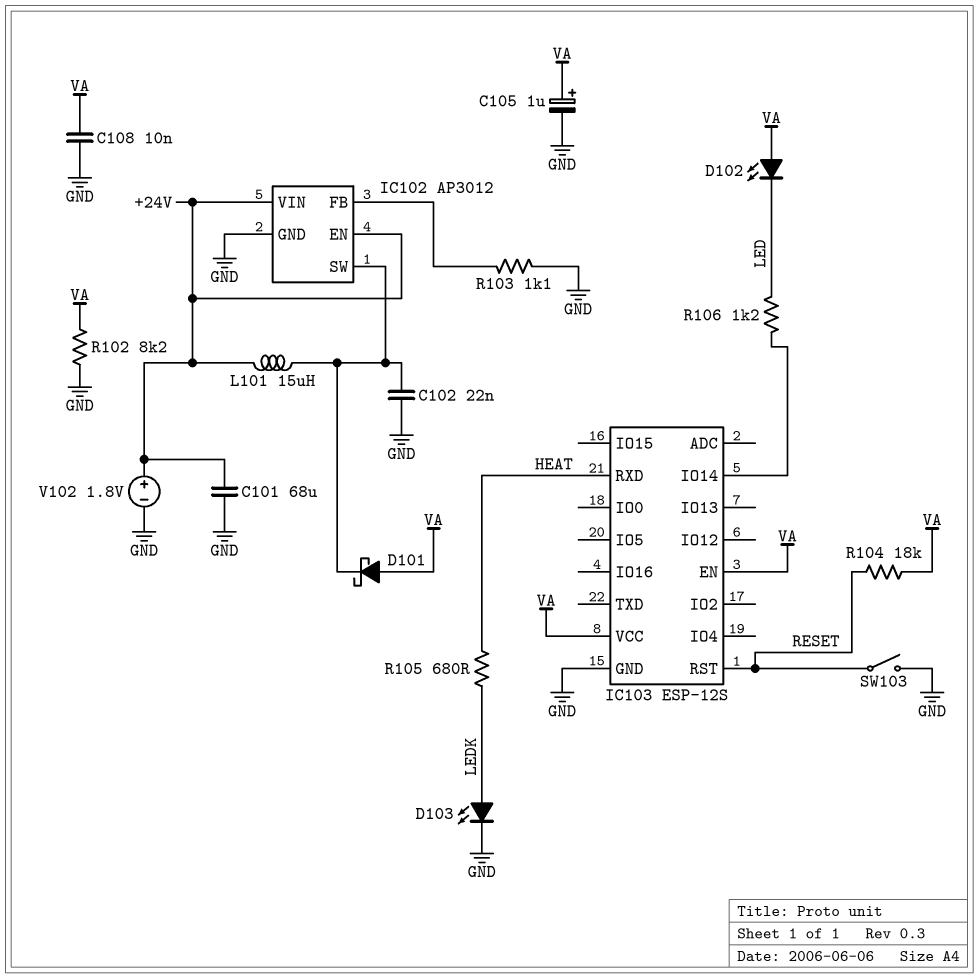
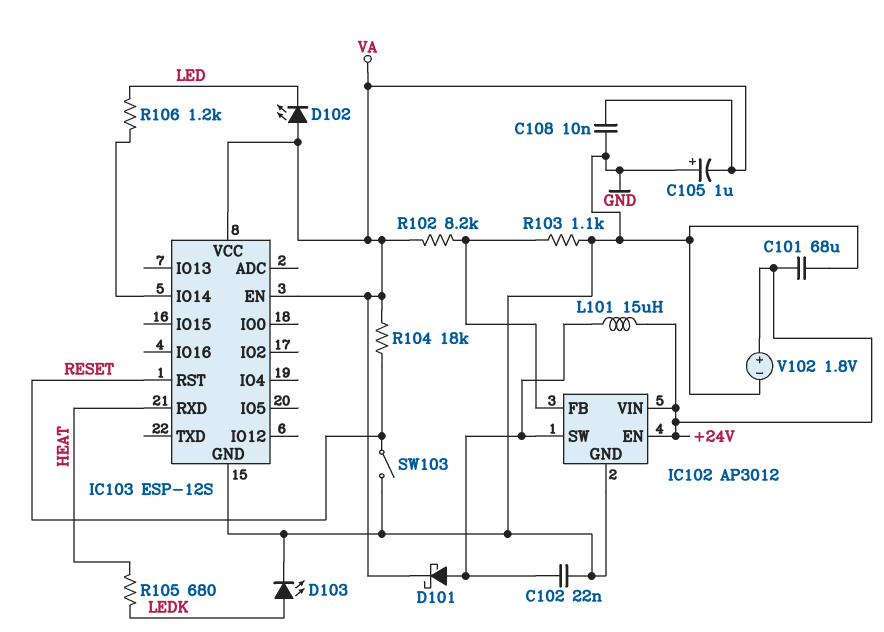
C105: 1uF (plus VA, minus GND) -> 1uF (plus GND, minus VA)
D101: schottky (A VA, K IC102/SW) -> schottky (A IC102/SW, K VA)
R102: 8.2k (GND, VA) -> 8.2k (IC102/FB, VA)

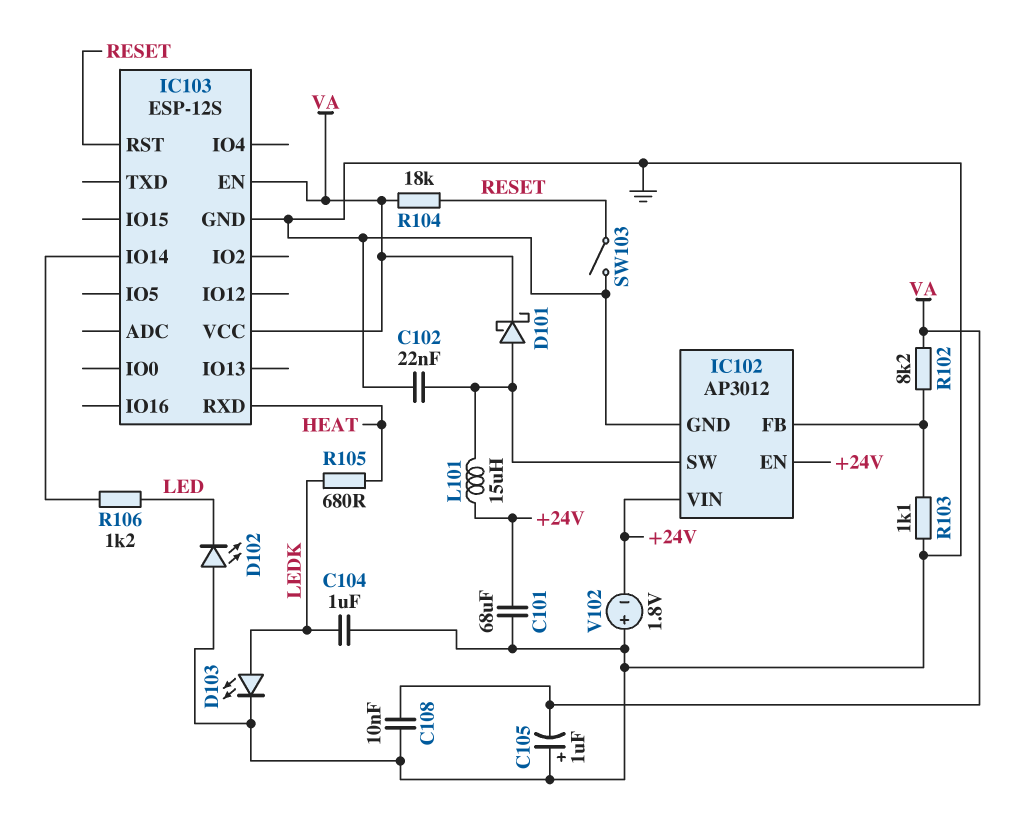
C104: none -> 1uF (GND, LEDK)
D102: LED (A VA, K LED) -> LED (A GND, K LED)
V102: 1.8V (plus +24V, minus GND) -> 1.8V (plus GND, minus +24V)

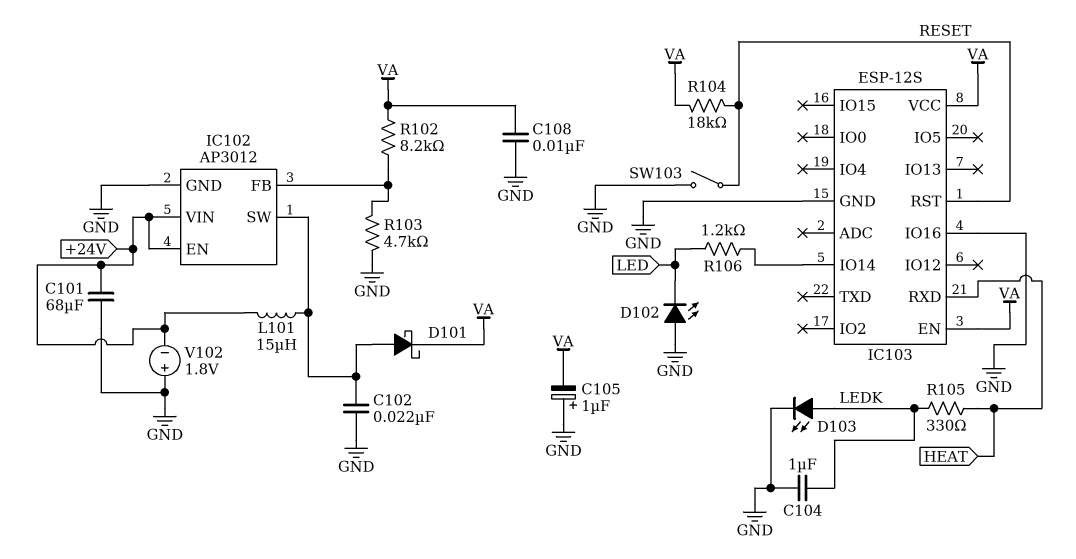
IC103 pin IO16: none -> GND
R103: 1.1k (GND, IC102/FB) -> 4.7k (GND, IC102/FB)
R105: 680 (HEAT, LEDK) -> 330 (HEAT, LEDK)

